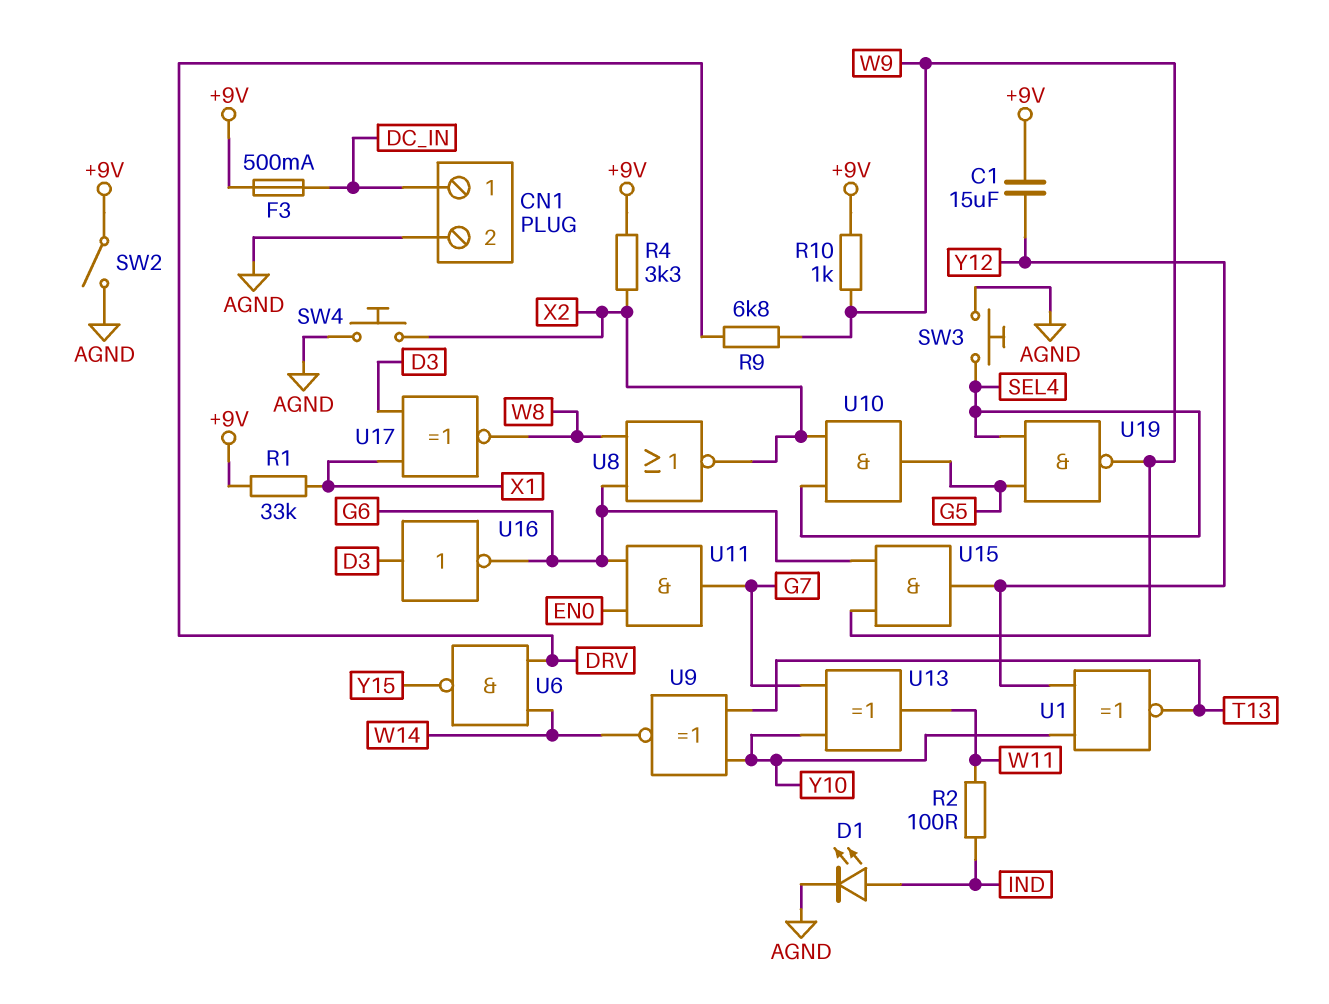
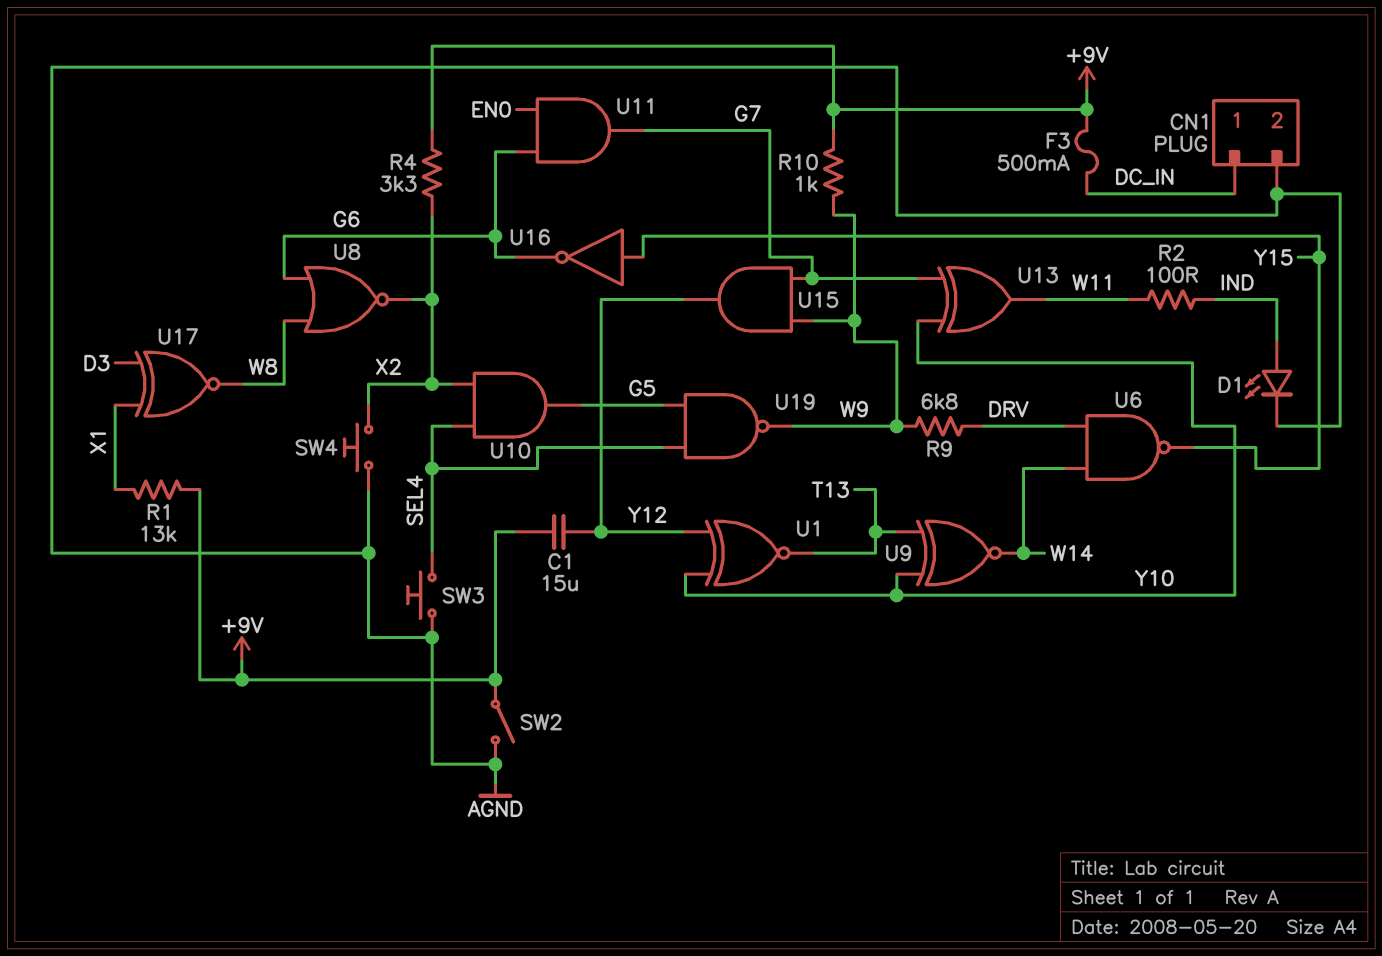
R1: 33k (+9V, X1) -> 13k (+9V, X1)
U15: AND (in G6, in W9, out Y12) -> AND (in G7, in W9, out Y12)
U16: NOT (in D3, out G6) -> NOT (in Y15, out G6)

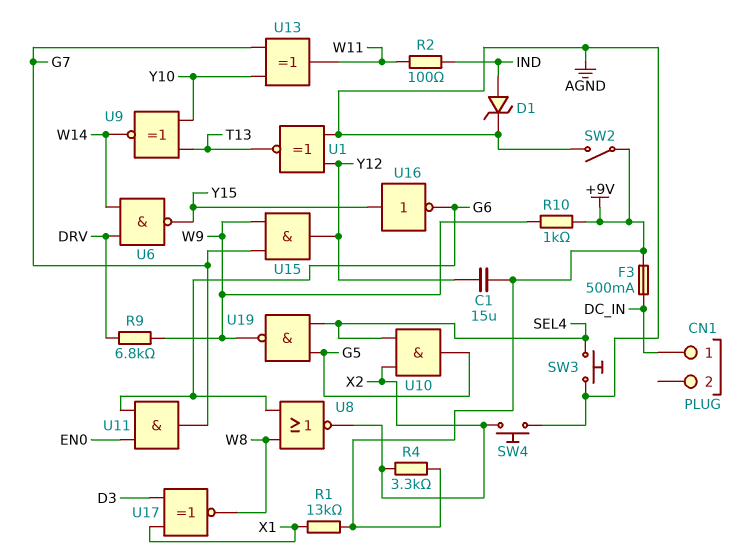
CN1 pin 2: AGND -> none
D1: LED (A IND, K AGND) -> zener (A IND, K AGND)
U1: XNOR (in Y10, in Y12, out T13) -> XNOR (in AGND, in Y12, out T13)

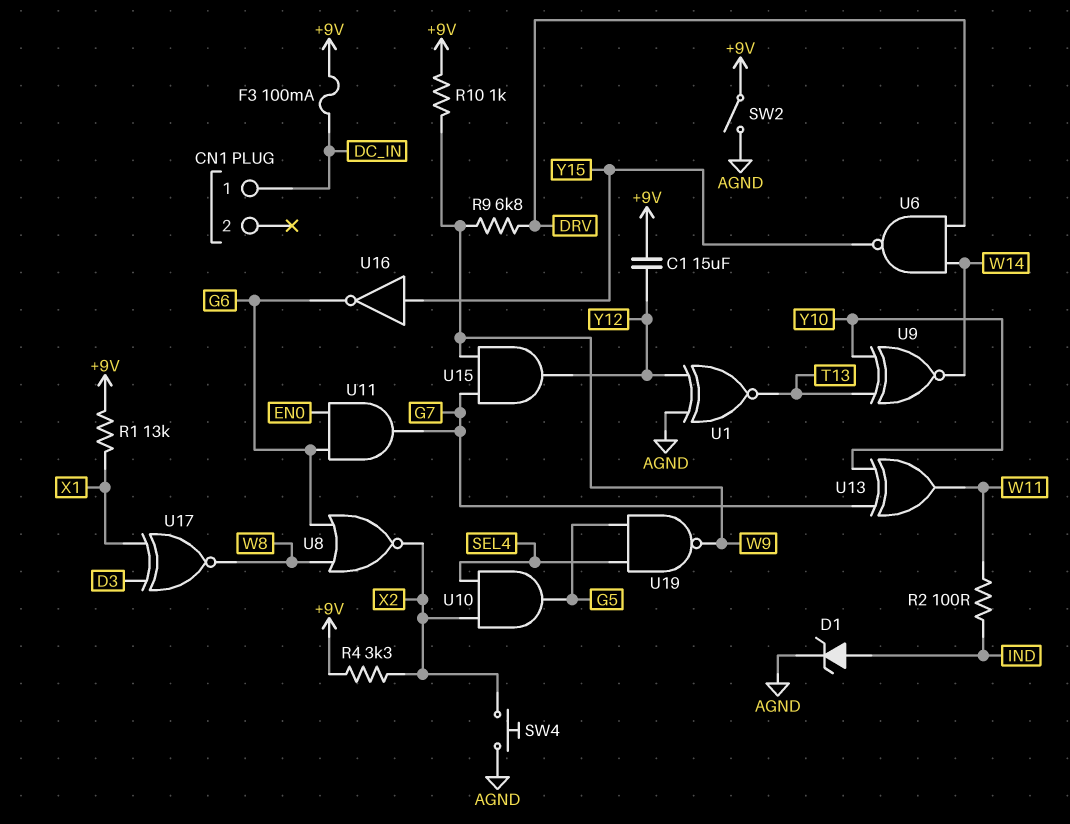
F3: 500mA (+9V, DC_IN) -> 100mA (+9V, DC_IN)
SW3: button (AGND, SEL4) -> none

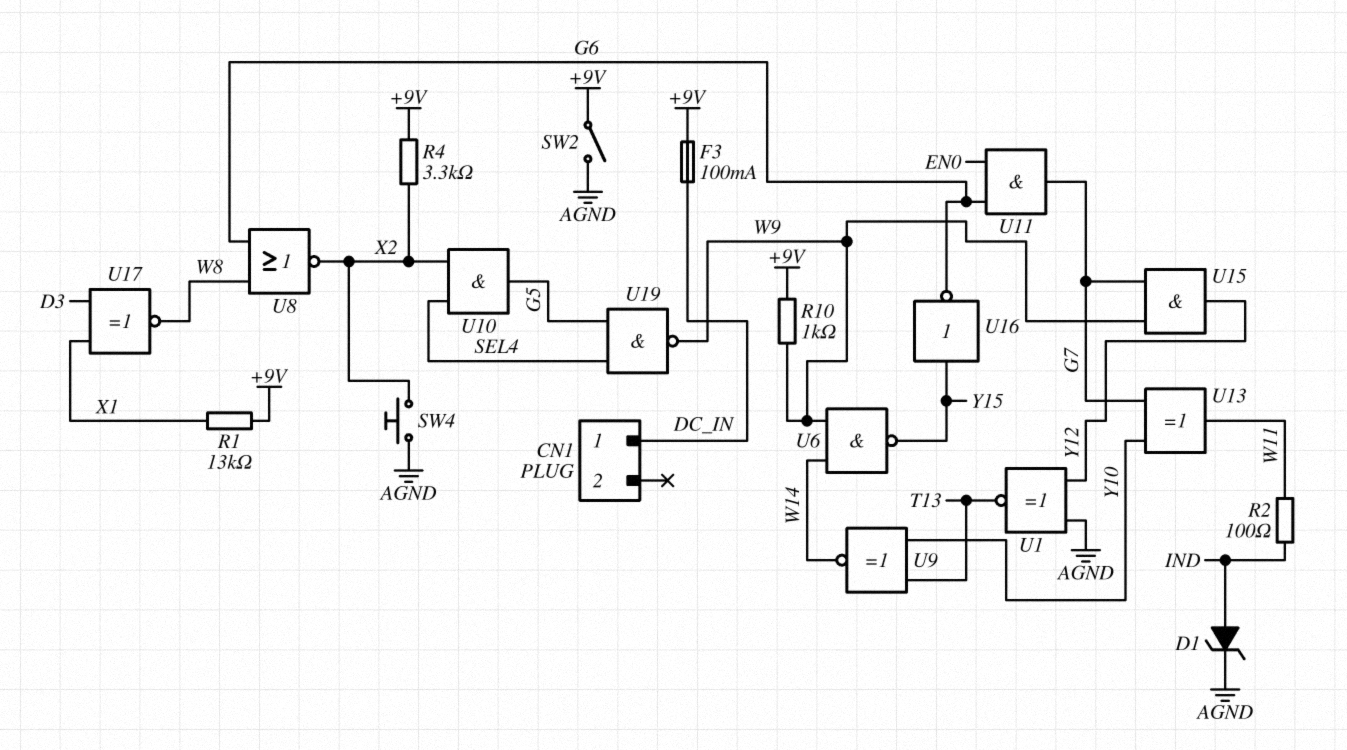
C1: 15uF (+9V, Y12) -> none
R9: 6.8k (DRV, W9) -> none
U6: NAND (in DRV, in W14, out Y15) -> NAND (in W9, in W14, out Y15)

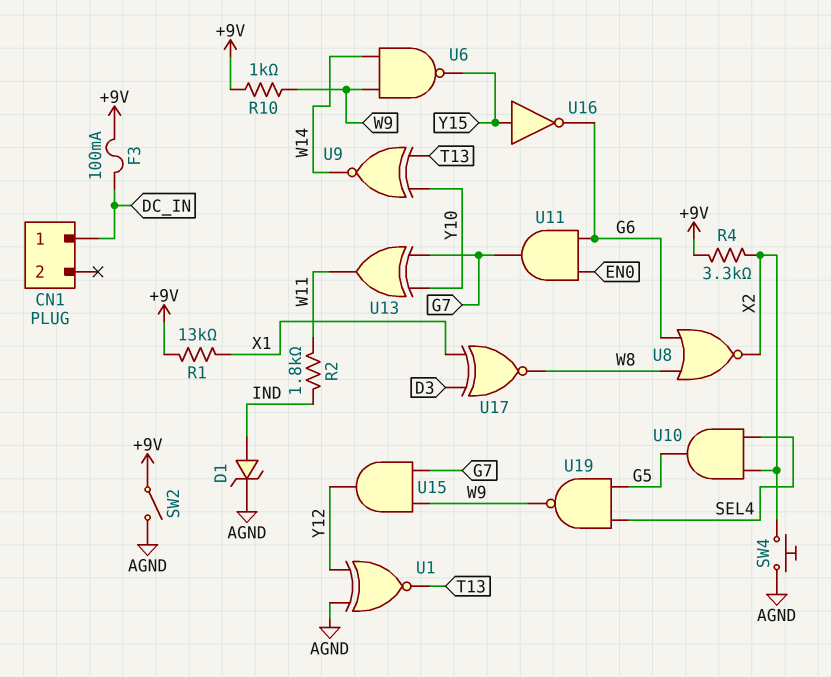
R2: 100 (IND, W11) -> 1.8k (IND, W11)

